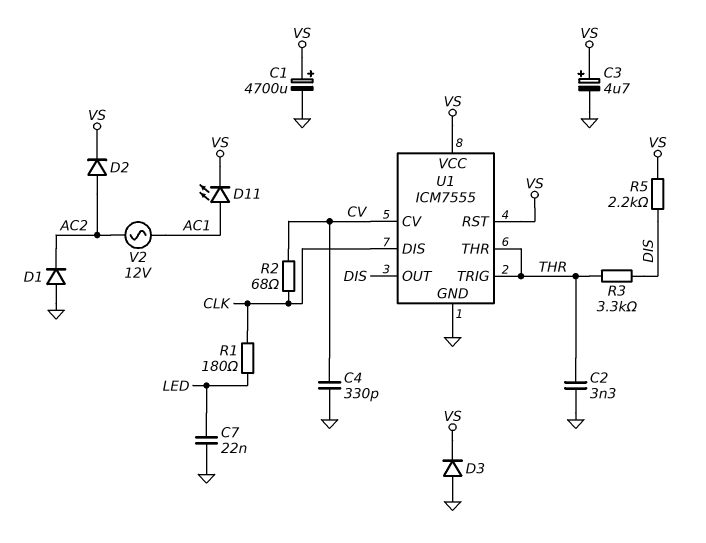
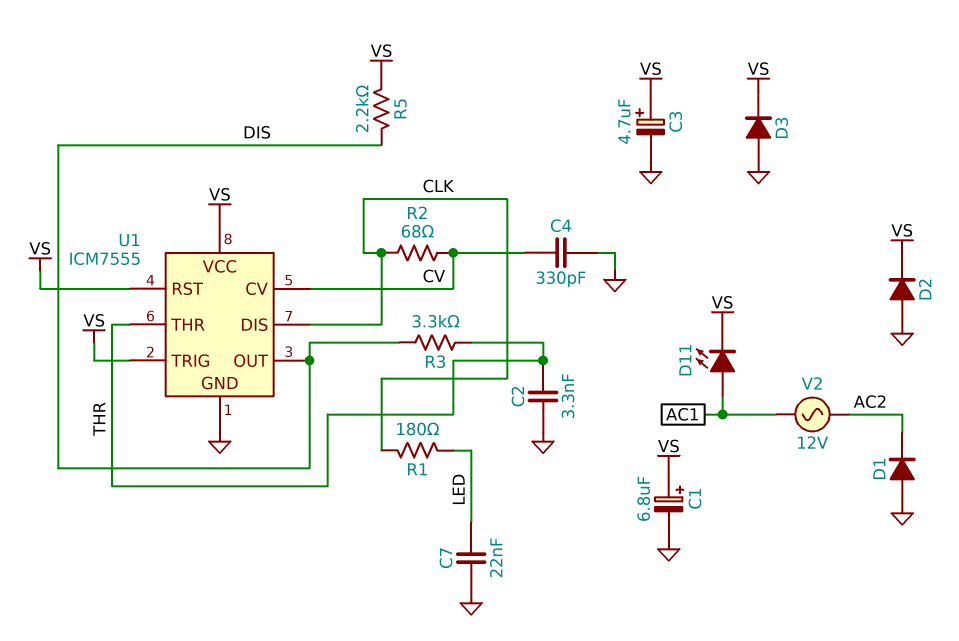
C1: 4700uF (plus VS, minus GND) -> 6.8uF (plus VS, minus GND)
D2: diode (A AC2, K VS) -> diode (A GND, K VS)
U1 pin TRIG: THR -> VS

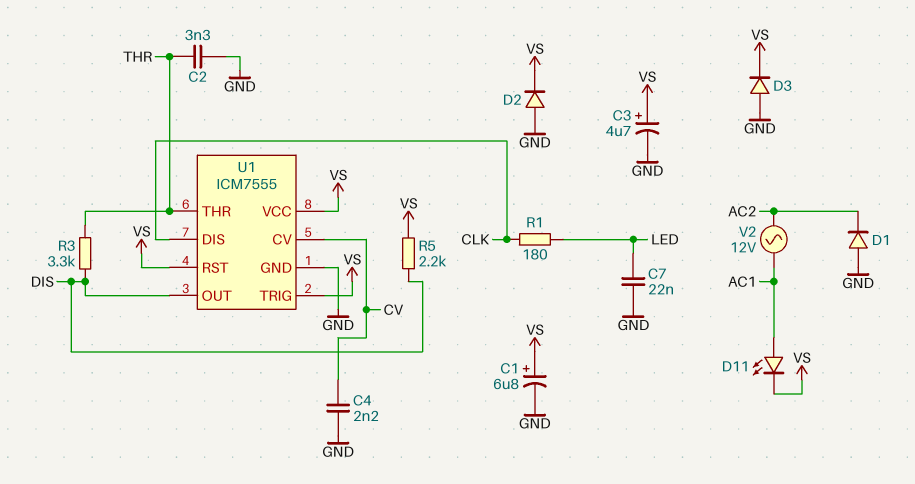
C4: 330pF (CV, GND) -> 2.2nF (CV, GND)
R2: 68 (CLK, CV) -> none

